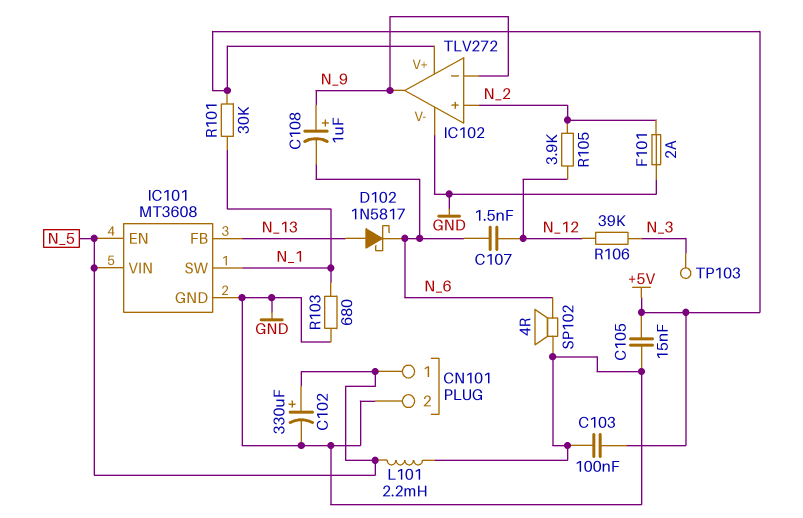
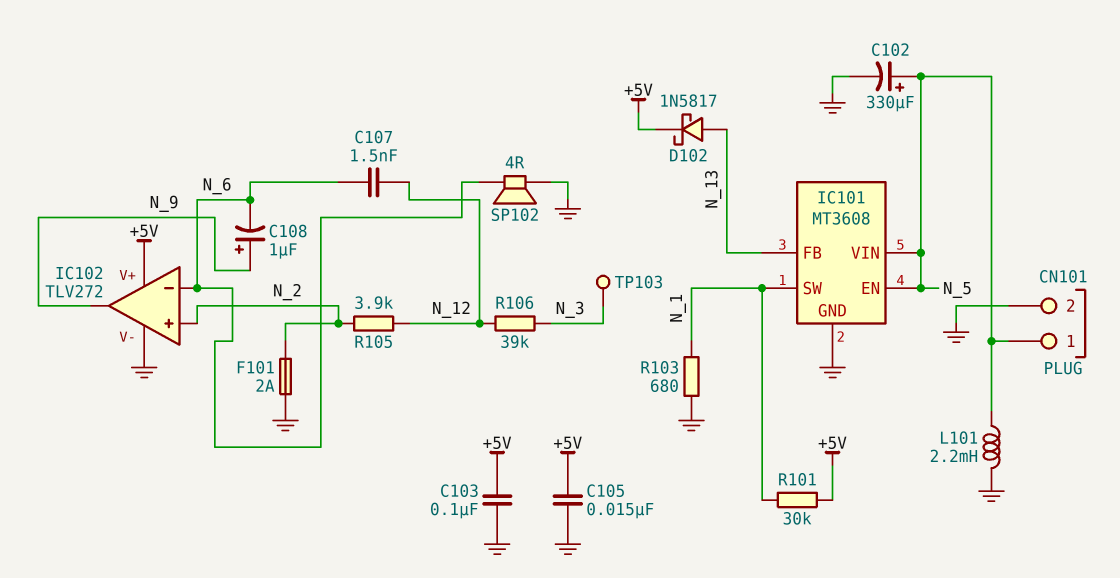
D102: schottky 1N5817 (A N_13, K N_6) -> schottky 1N5817 (A N_13, K +5V)
IC102 pin in-: N_9 -> N_6

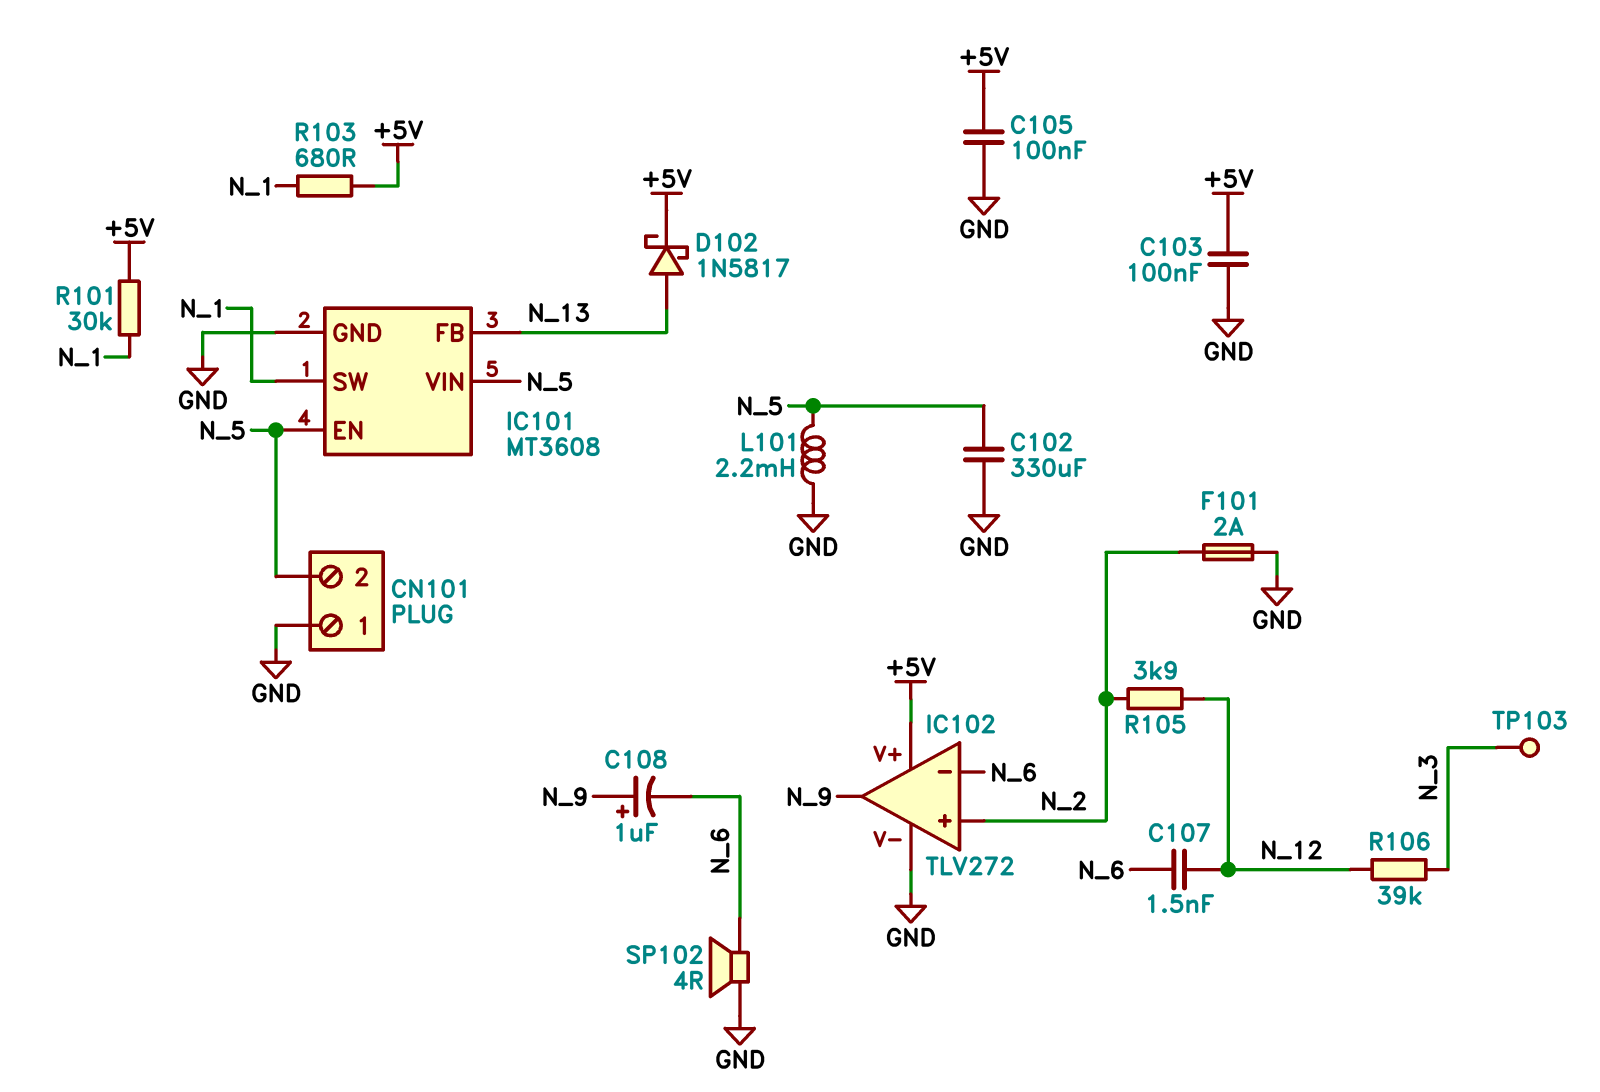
C102: 330uF (plus N_5, minus GND) -> 330uF (GND, N_5)
C105: 15nF (+5V, GND) -> 100nF (+5V, GND)
CN101 pin 1: N_5 -> GND
CN101 pin 2: GND -> N_5
R103: 680 (GND, N_1) -> 680 (+5V, N_1)

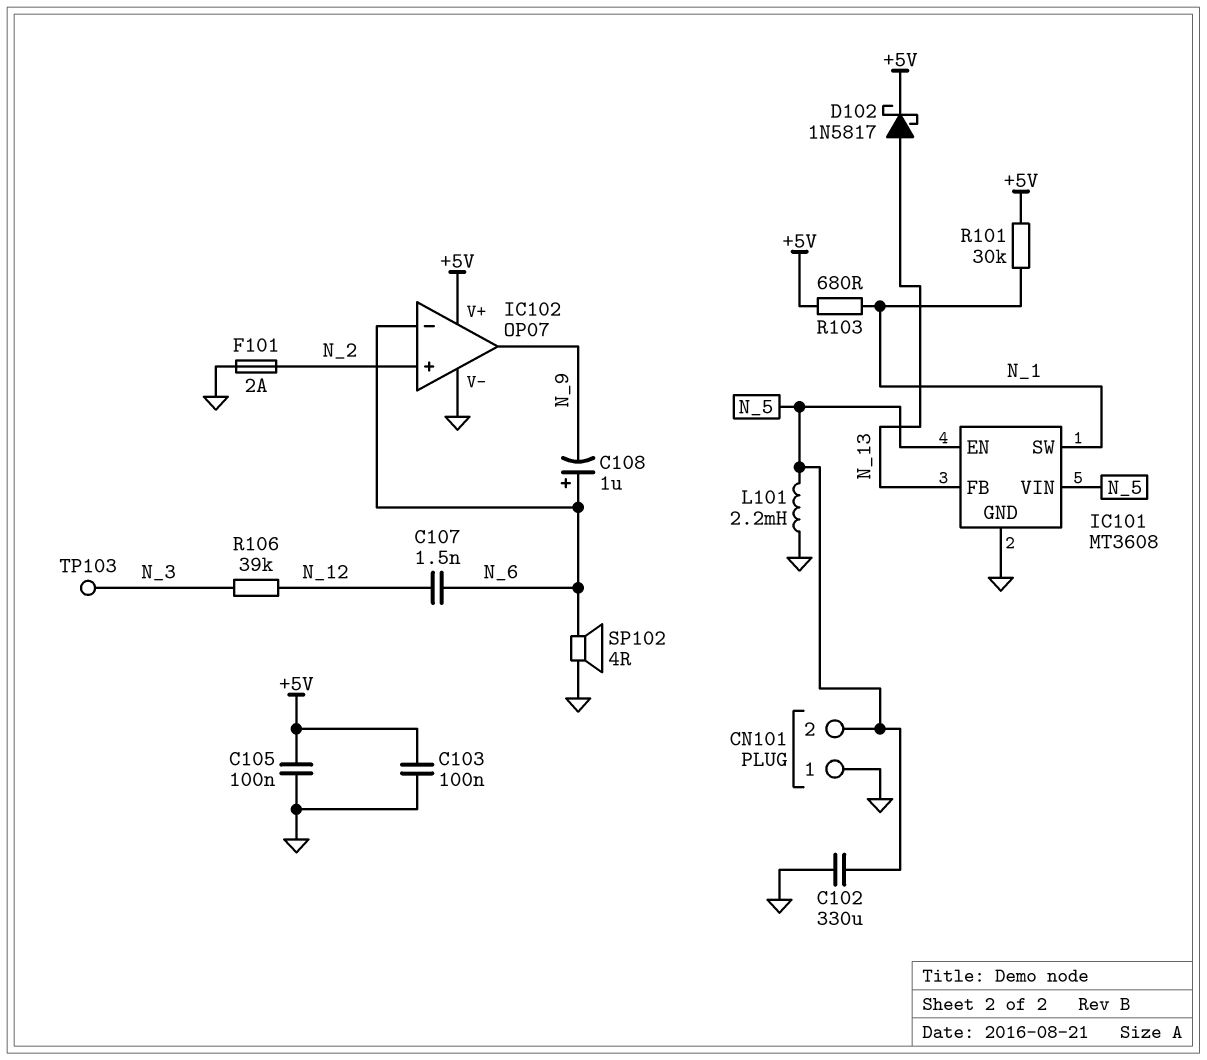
C108: 1uF (plus N_9, minus N_6) -> 1uF (plus N_6, minus N_9)
IC102: TLV272 -> OP07
R105: 3.9k (N_2, N_12) -> none

